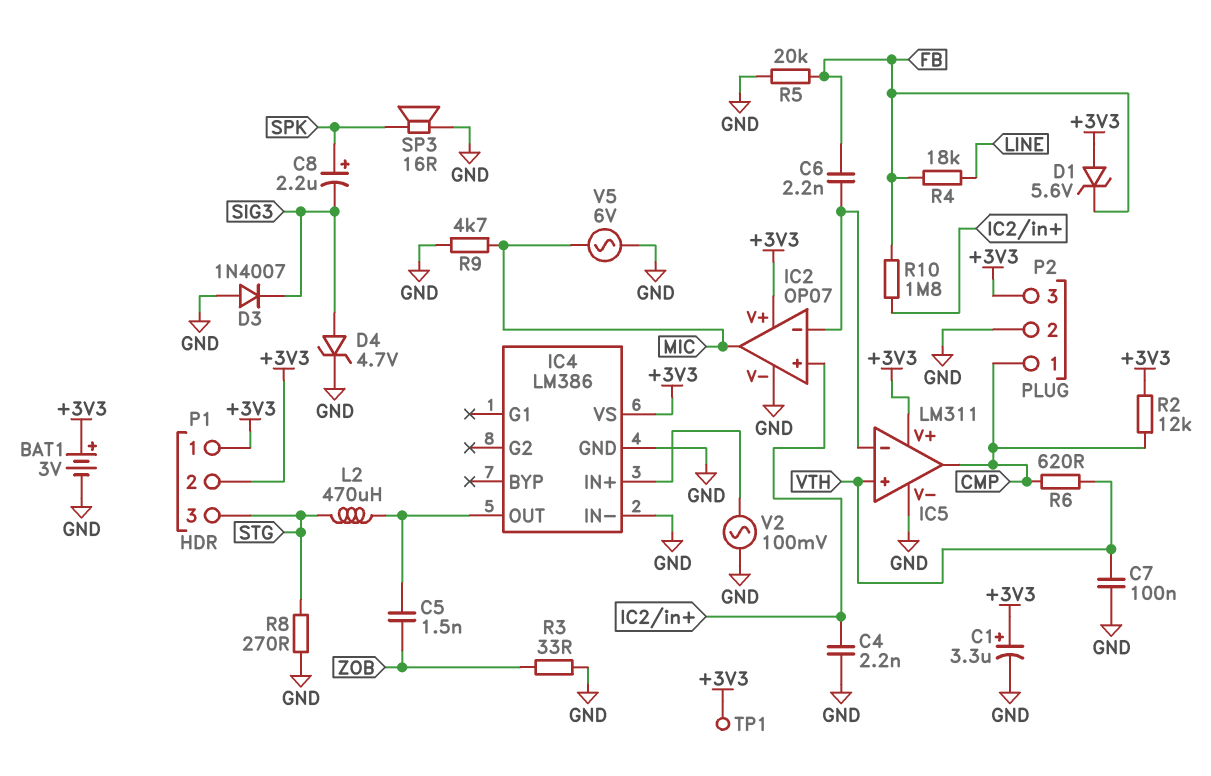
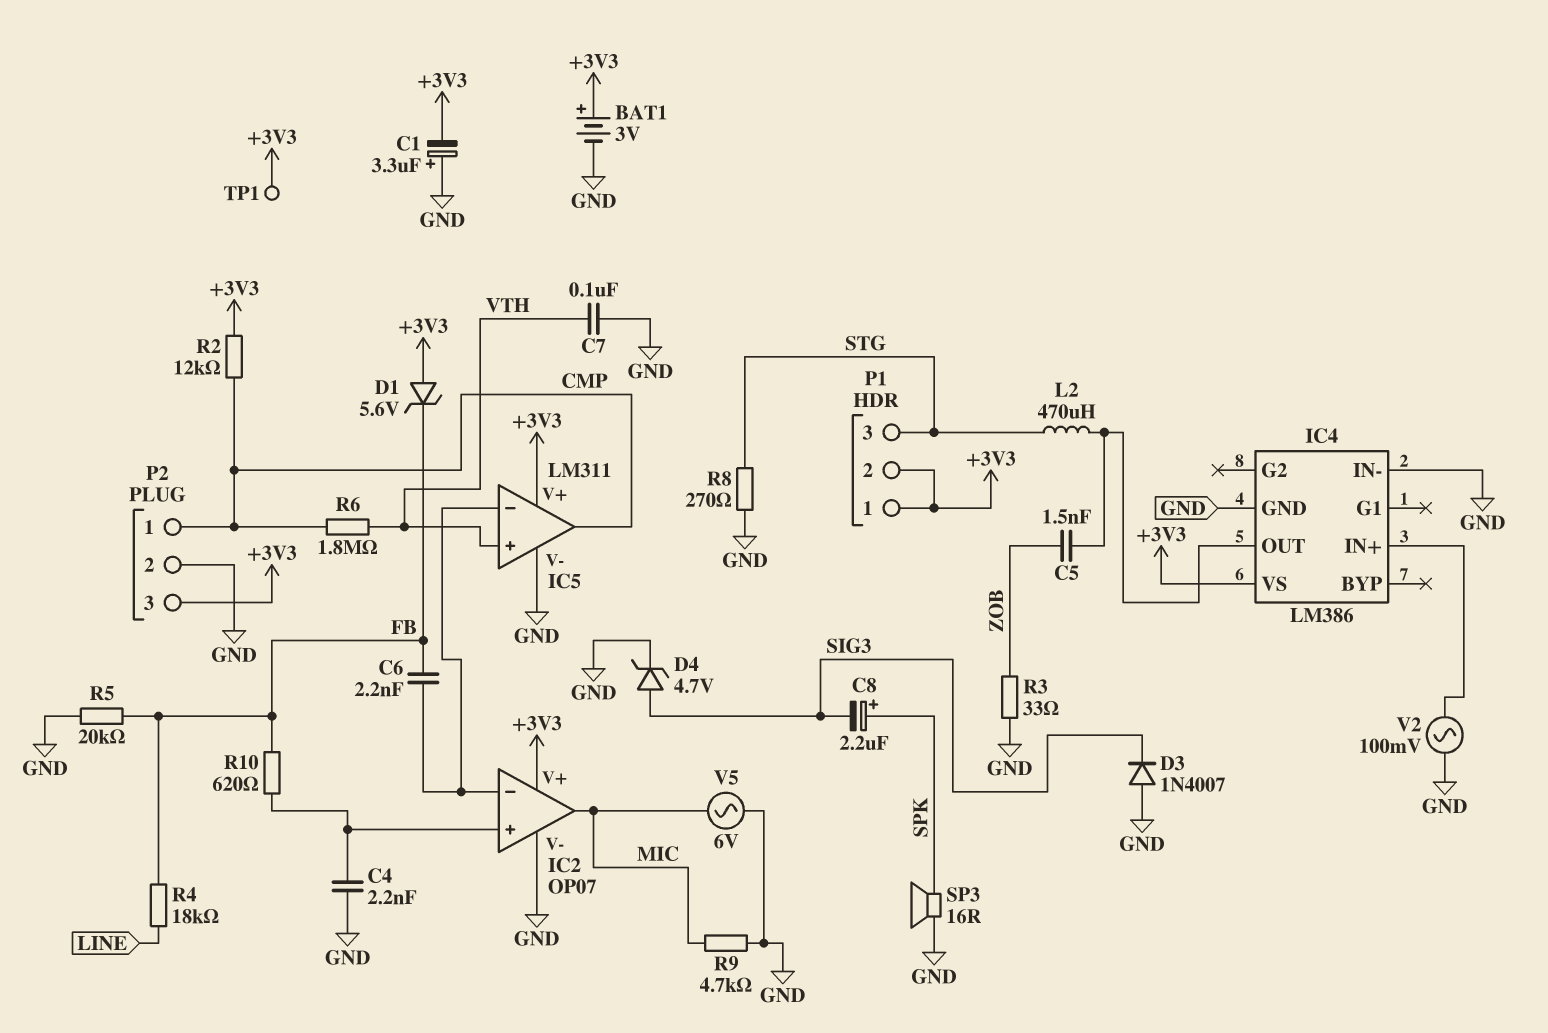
C1: 3.3uF (plus +3V3, minus GND) -> 3.3uF (plus GND, minus +3V3)
R6: 620 (CMP, VTH) -> 1.8M (CMP, VTH)
R10: 1.8M (FB, IC2/in+) -> 620 (FB, IC2/in+)

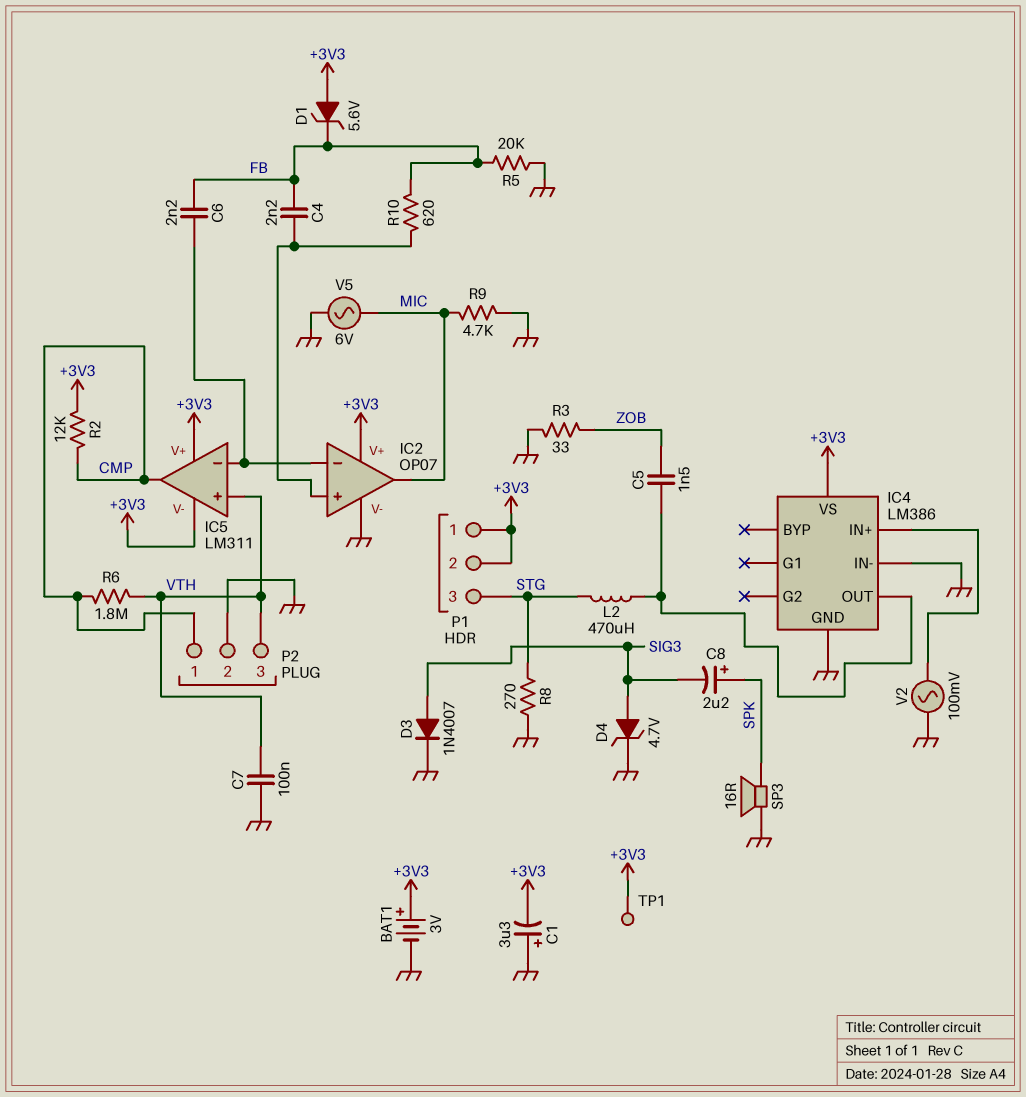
C4: 2.2nF (GND, IC2/in+) -> 2.2nF (FB, IC2/in+)
D3: diode 1N4007 (A GND, K SIG3) -> diode 1N4007 (A SIG3, K GND)
IC5 pin V-: GND -> +3V3
P2 pin 3: +3V3 -> VTH
R4: 18k (FB, LINE) -> none

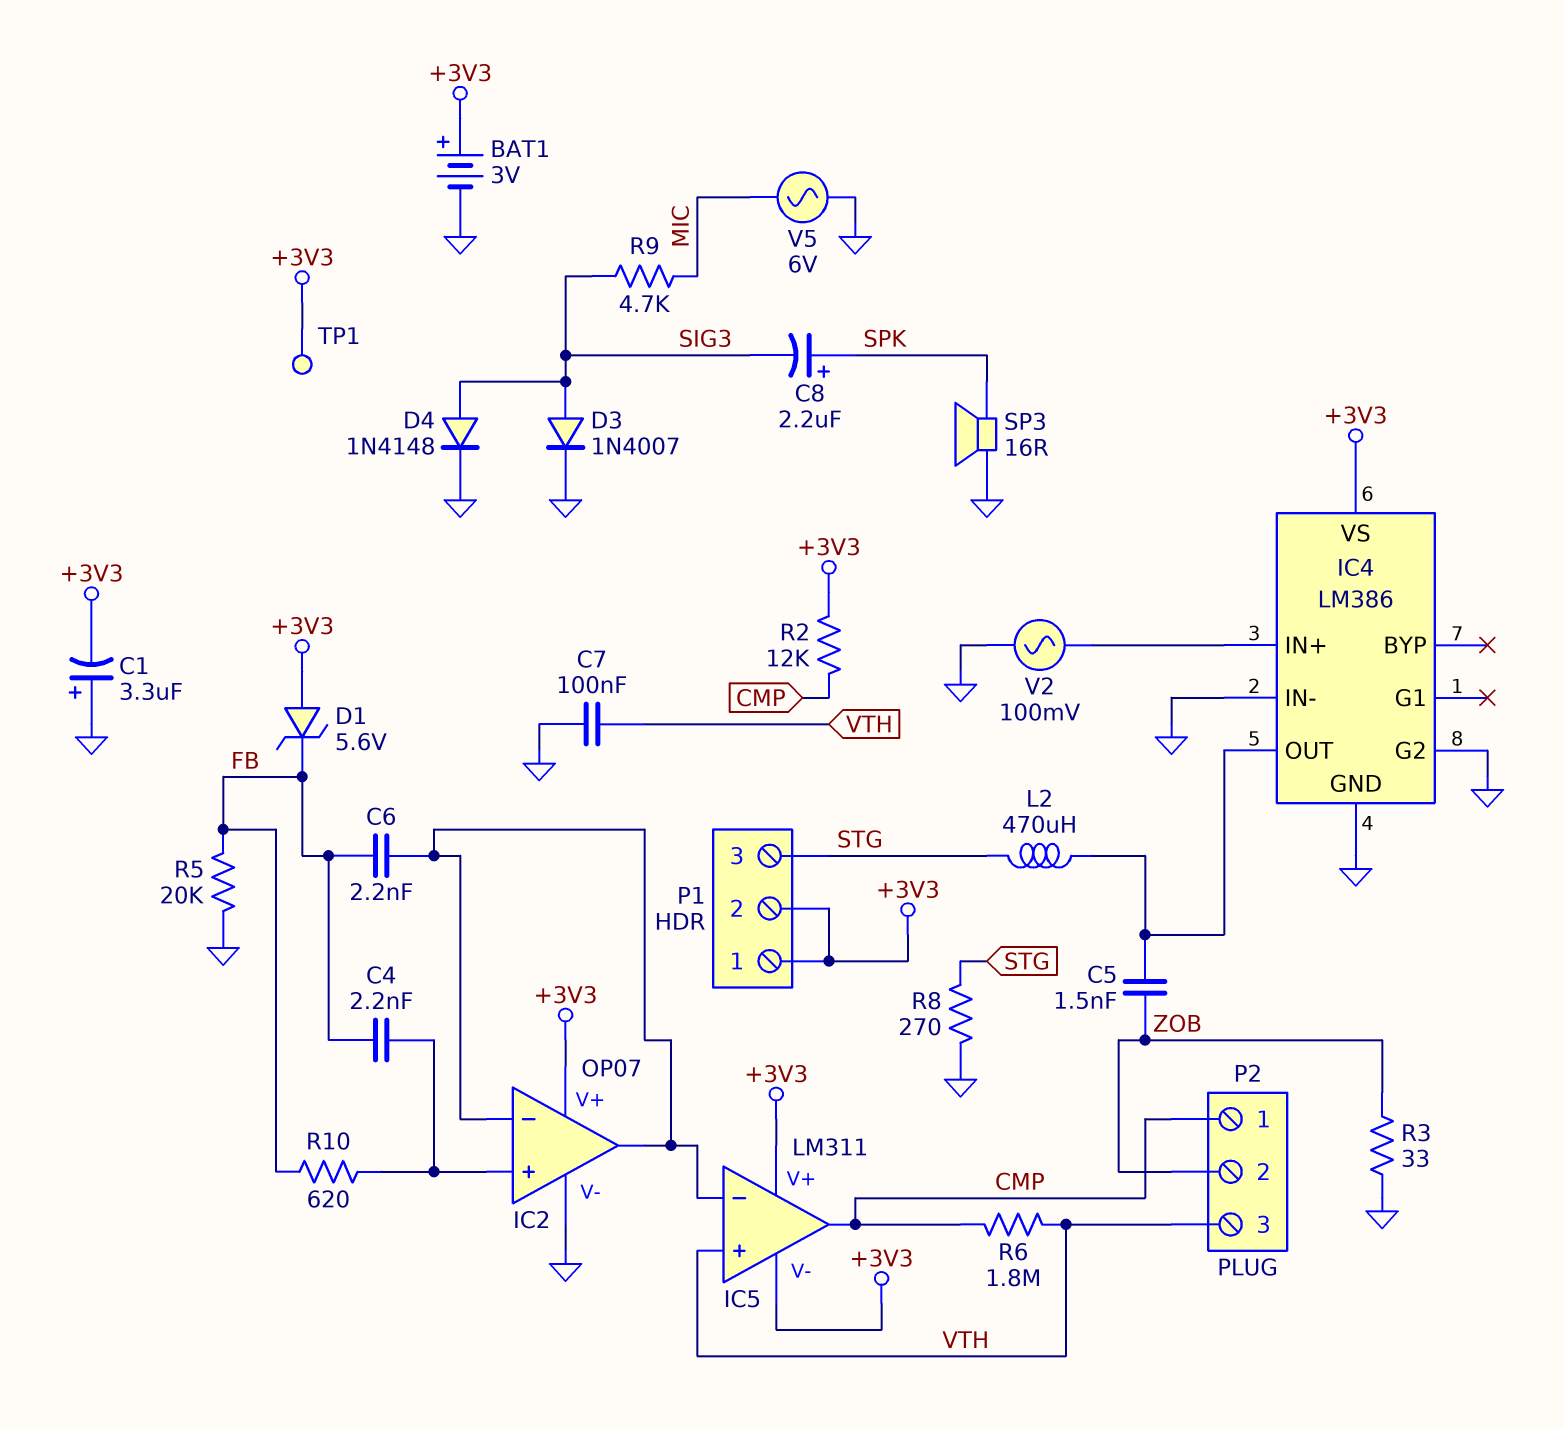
D4: zener 4.7V (A SIG3, K GND) -> diode 1N4148 (A SIG3, K GND)
IC2 pin out: MIC -> IC2/in-
IC4 pin G2: none -> GND
P2 pin 2: GND -> ZOB
R9: 4.7k (GND, MIC) -> 4.7k (MIC, SIG3)

